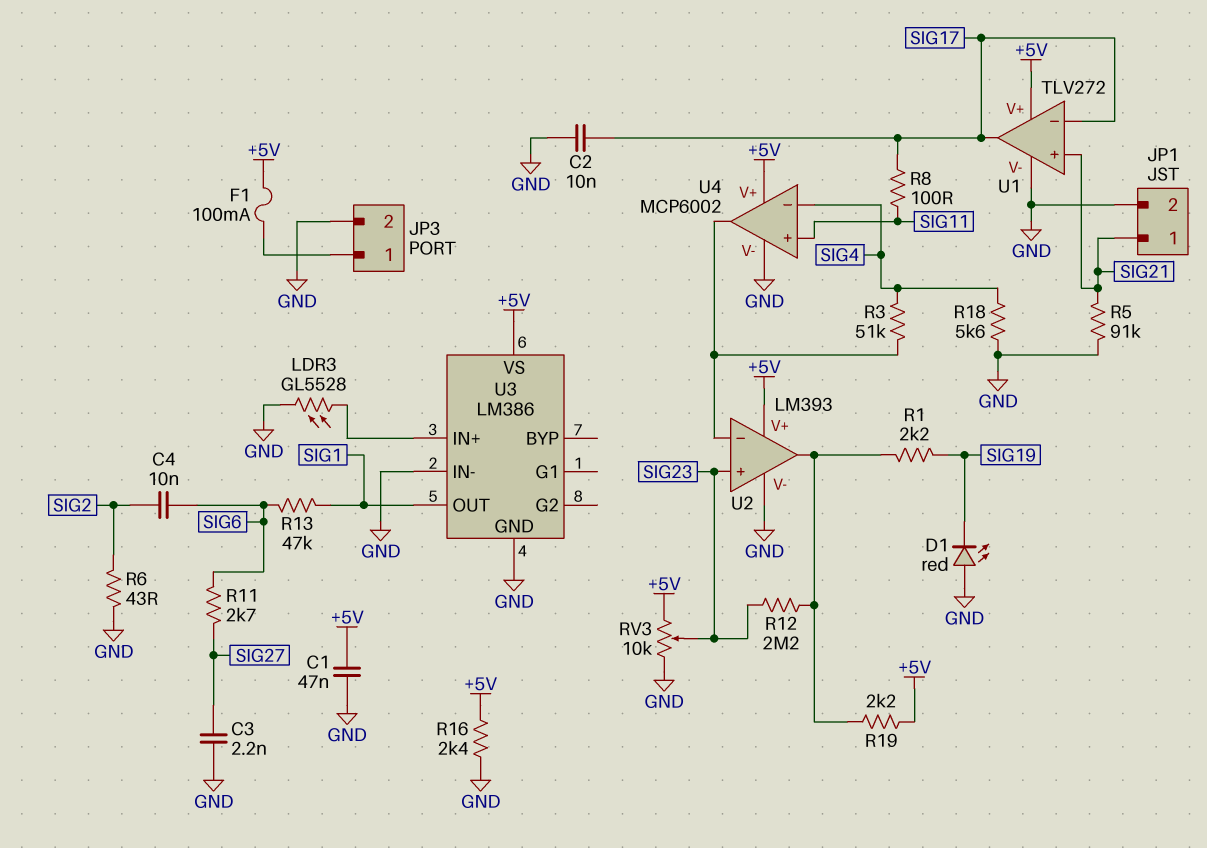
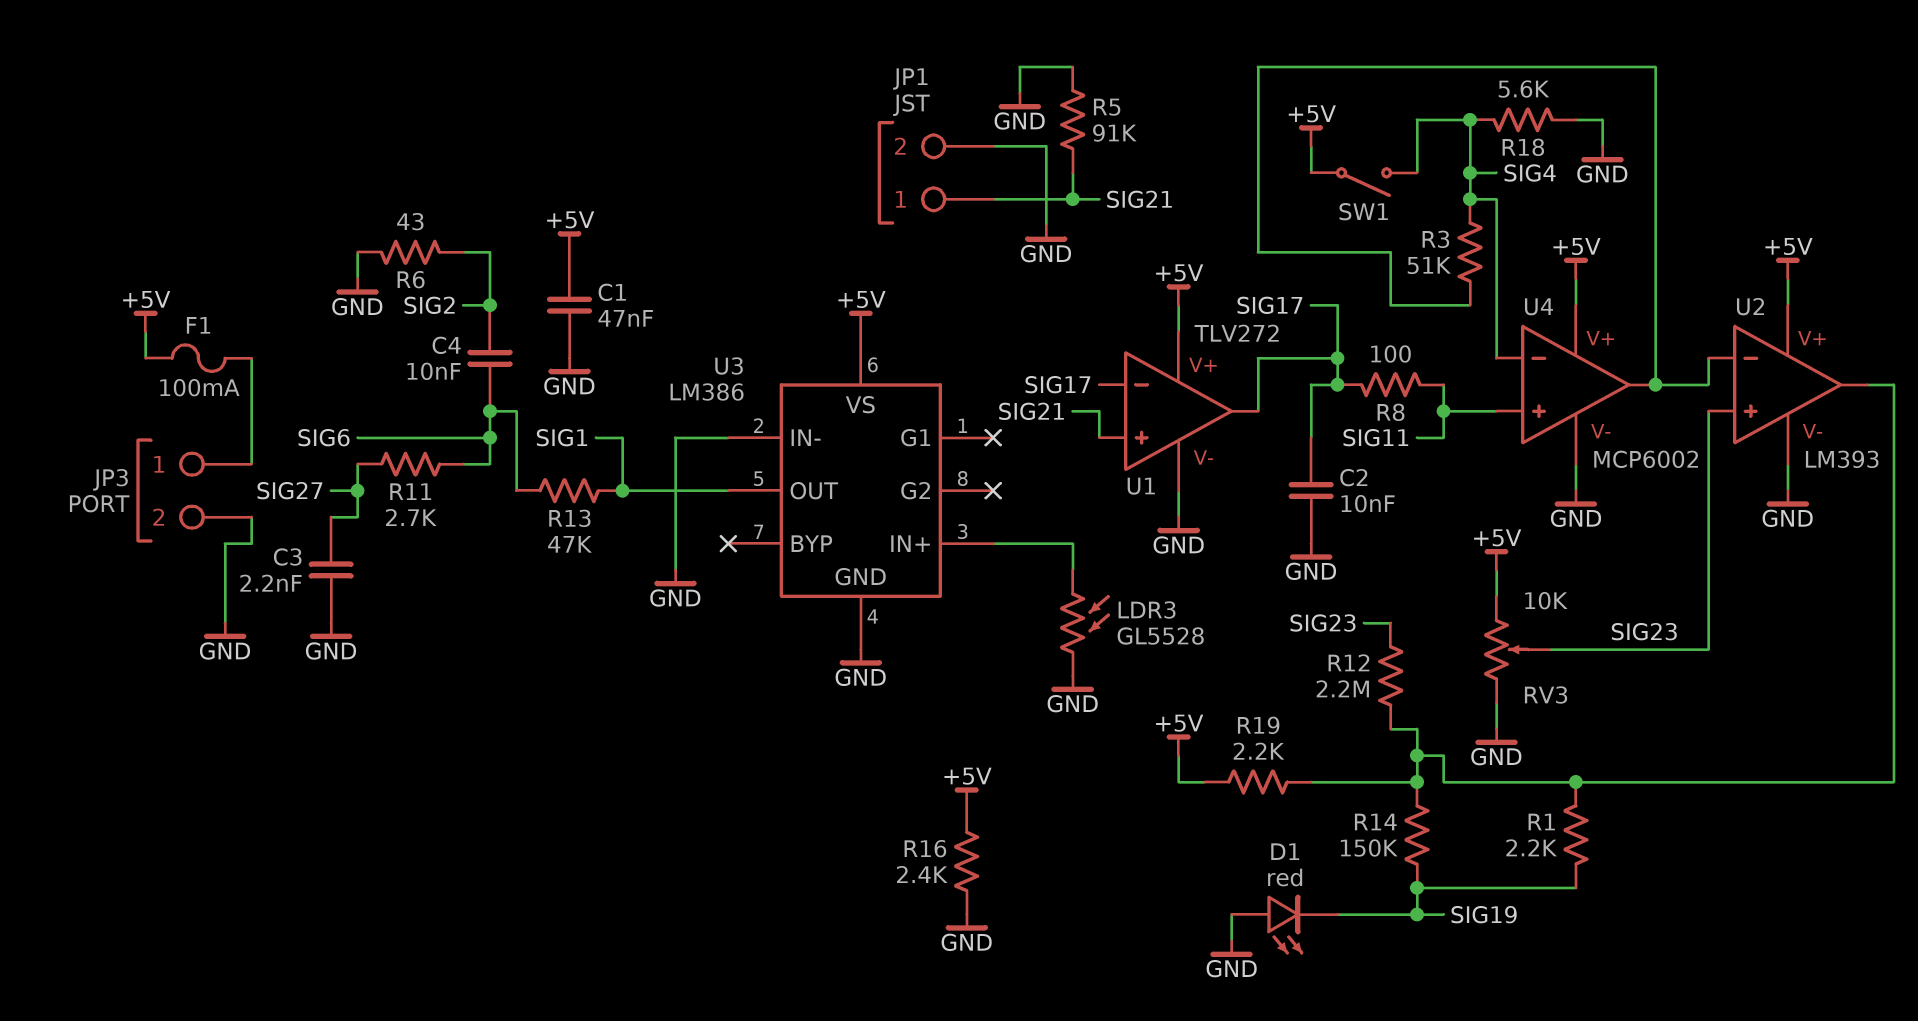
R14: none -> 150k (SIG19, U2/out)
SW1: none -> switch (+5V, SIG4)

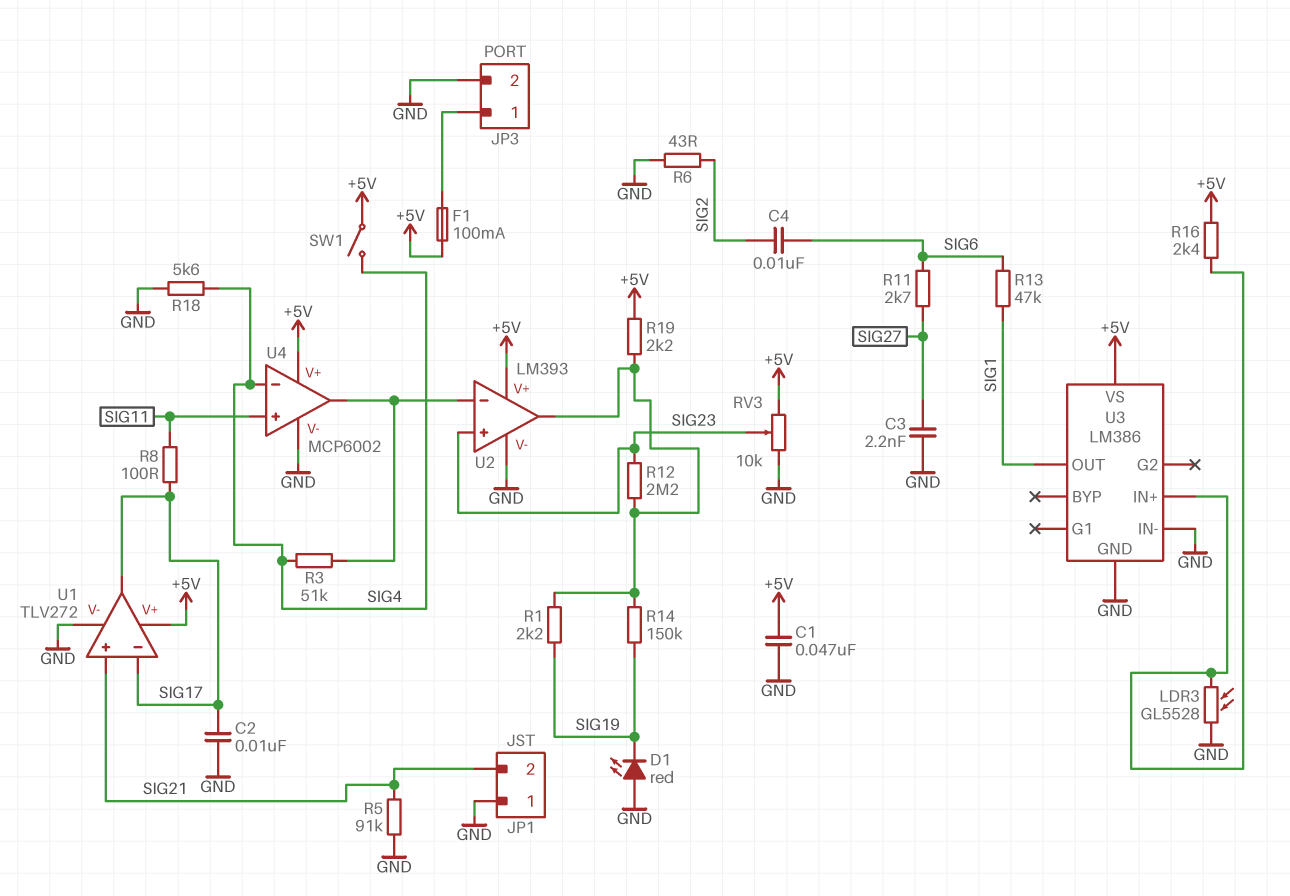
JP1 pin 1: SIG21 -> GND
JP1 pin 2: GND -> SIG21
R16: 2.4k (+5V, GND) -> 2.4k (+5V, U3/IN+)

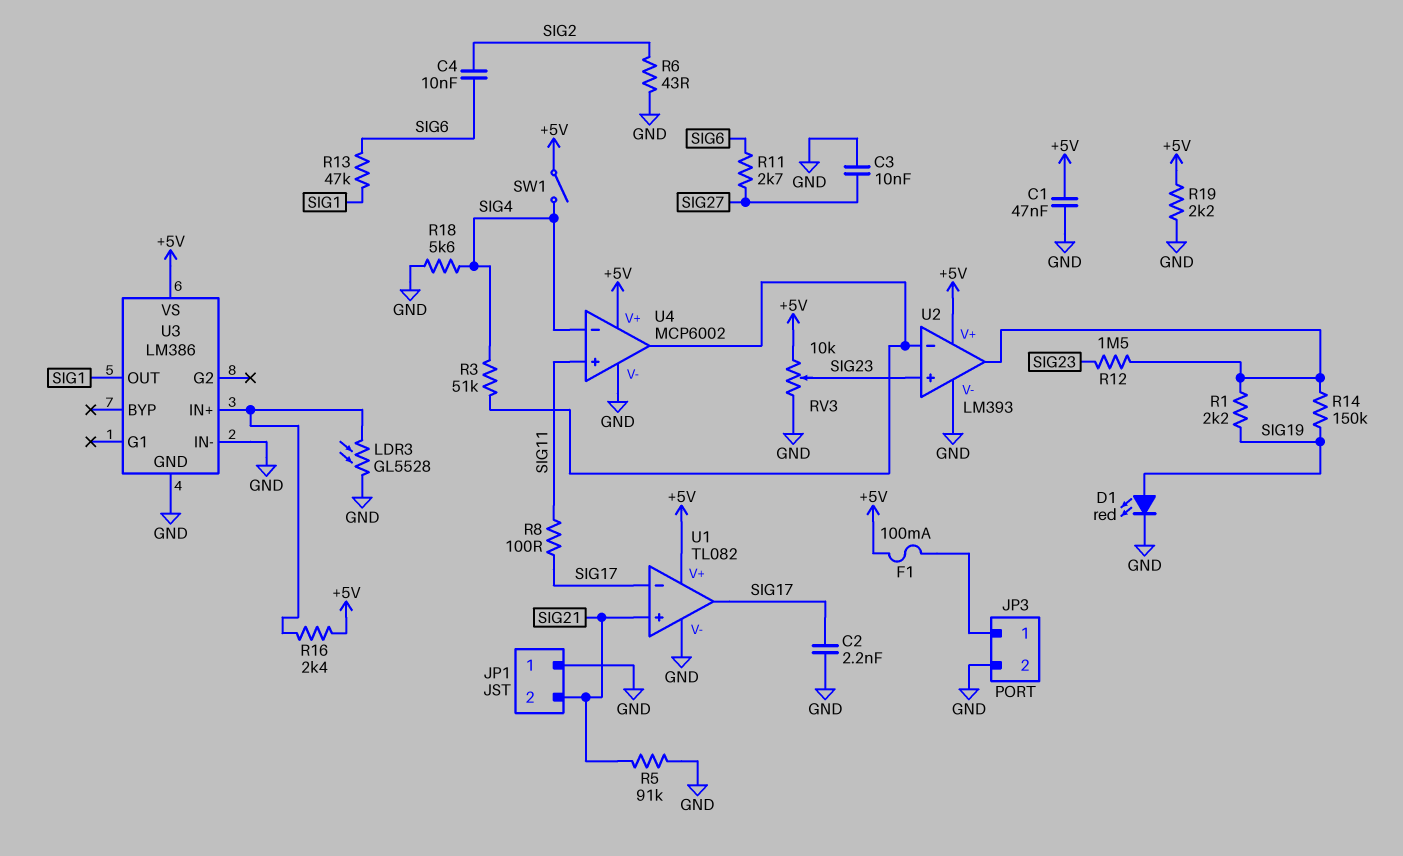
C2: 10nF (GND, SIG17) -> 2.2nF (GND, SIG17)
C3: 2.2nF (GND, SIG27) -> 10nF (GND, SIG27)
D1: LED red (A GND, K SIG19) -> LED red (A SIG19, K GND)
R12: 2.2M (SIG23, U2/out) -> 1.5M (SIG23, U2/out)
R19: 2.2k (+5V, U2/out) -> 2.2k (+5V, GND)
U1: TLV272 -> TL082

